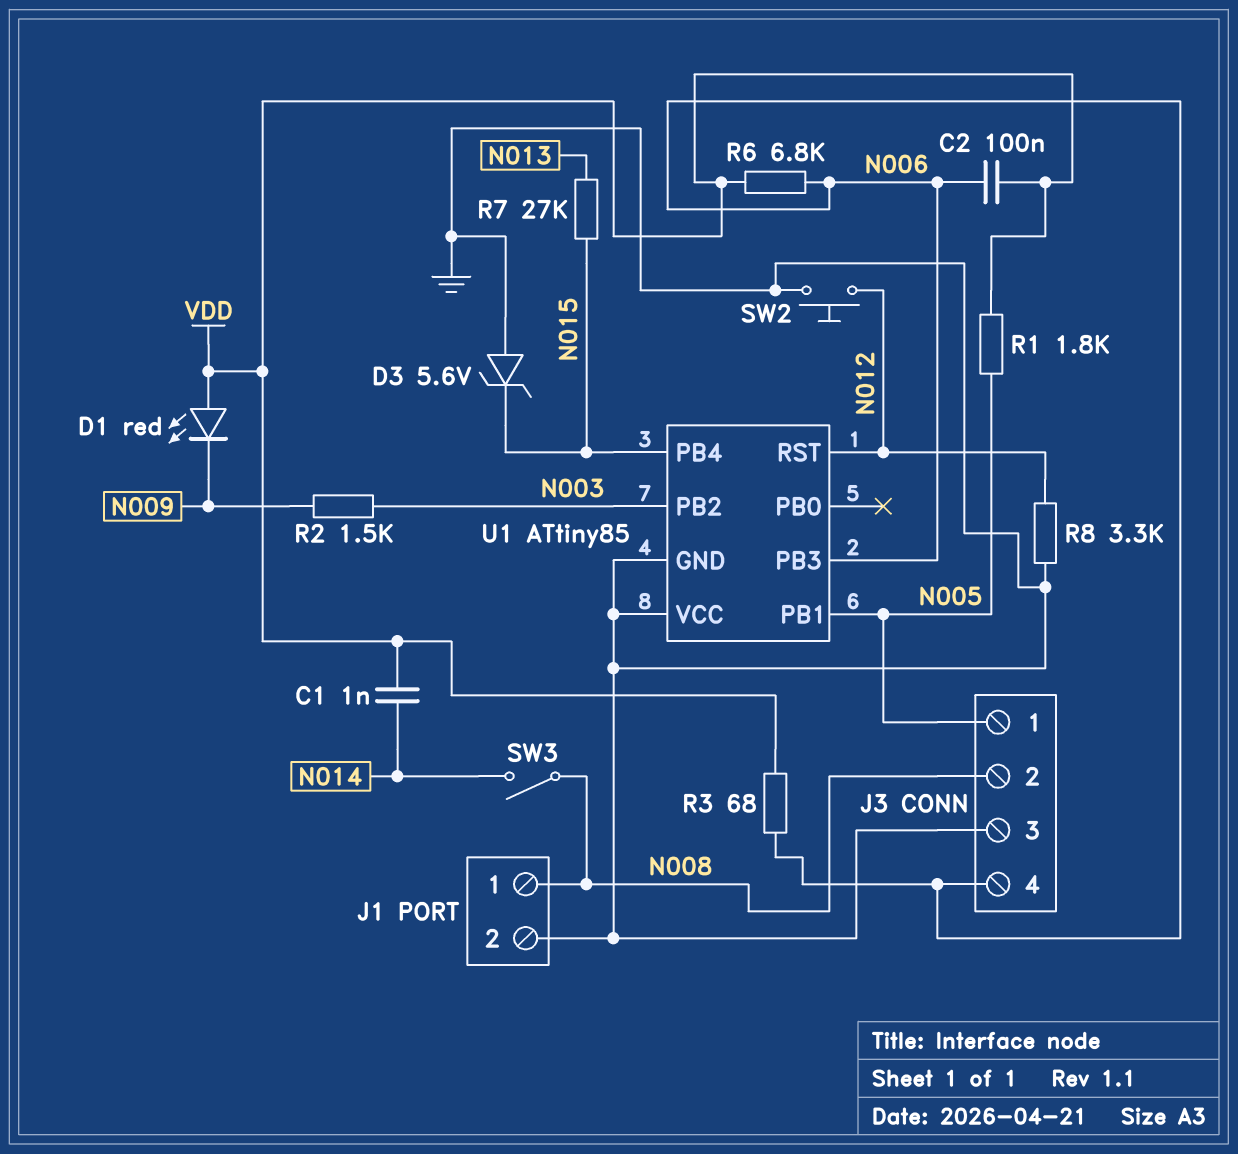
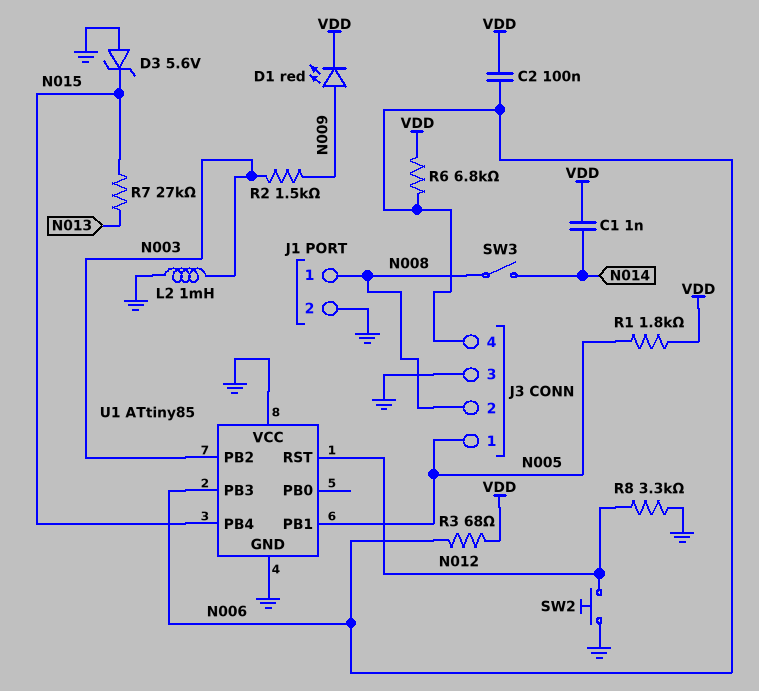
D1: LED red (A VDD, K N009) -> LED red (A N009, K VDD)
L2: none -> 1mH (GND, N003)

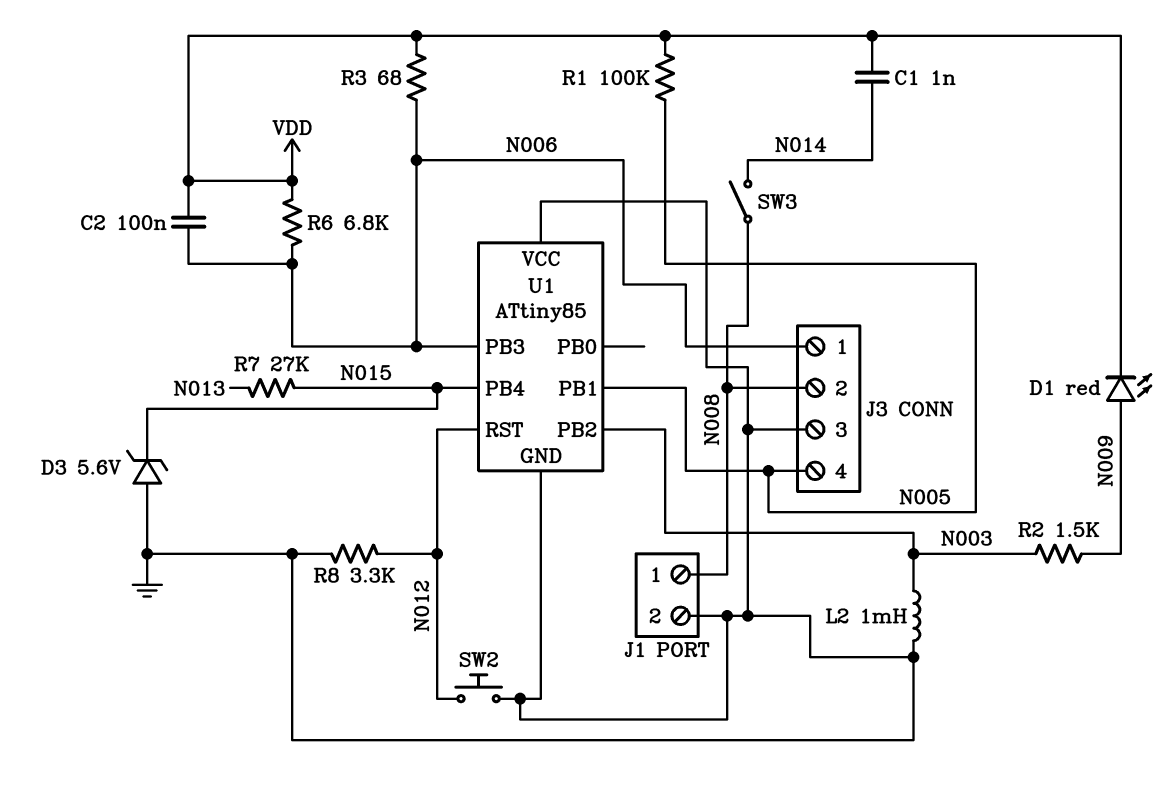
J3 pin 1: N005 -> N006
J3 pin 4: N006 -> N005
R1: 1.8k (N005, VDD) -> 100k (N005, VDD)

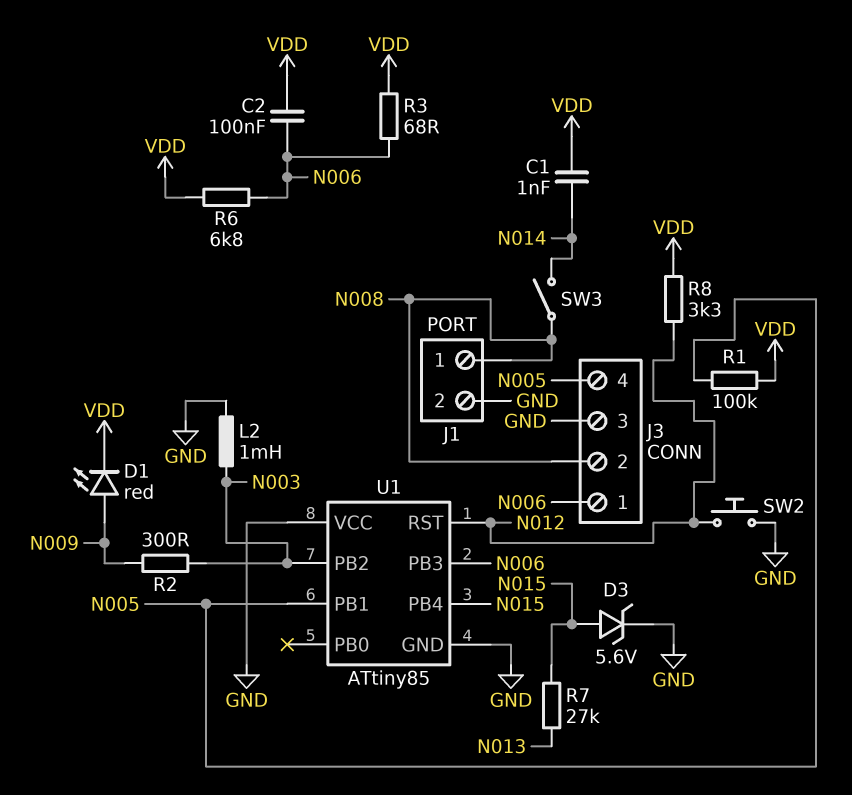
D3: zener 5.6V (A GND, K N015) -> zener 5.6V (A N015, K GND)
R2: 1.5k (N003, N009) -> 300 (N003, N009)
R8: 3.3k (GND, N012) -> 3.3k (N012, VDD)

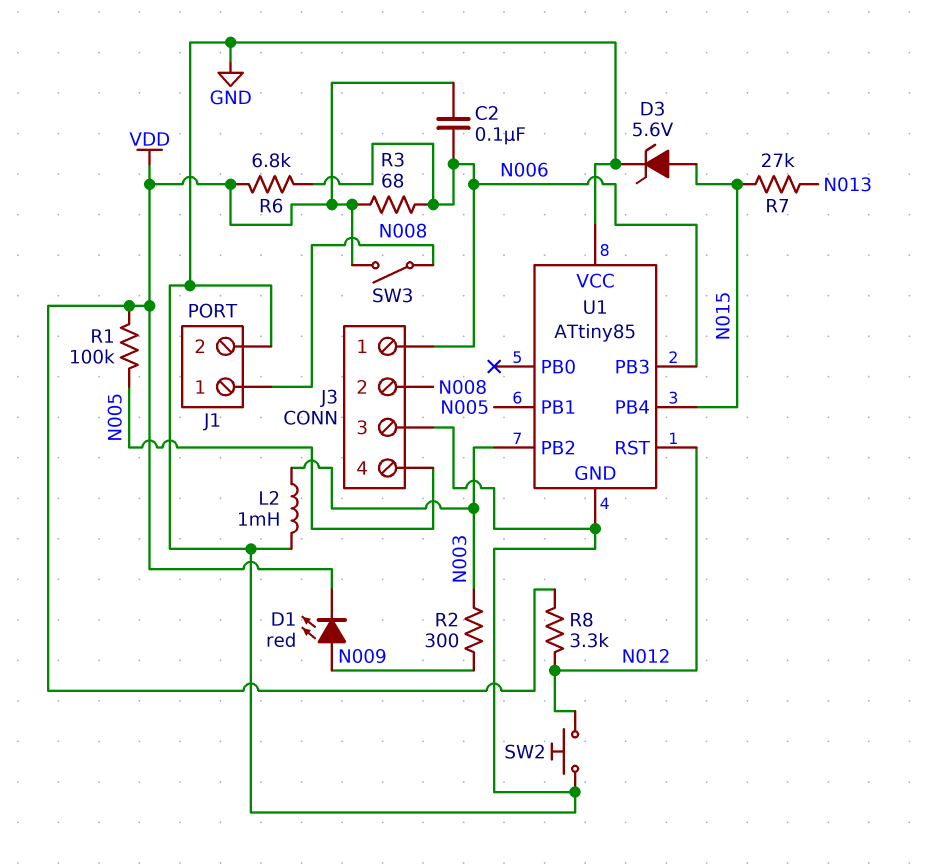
C1: 1nF (N014, VDD) -> none
SW3: switch (N008, N014) -> switch (N008, VDD)

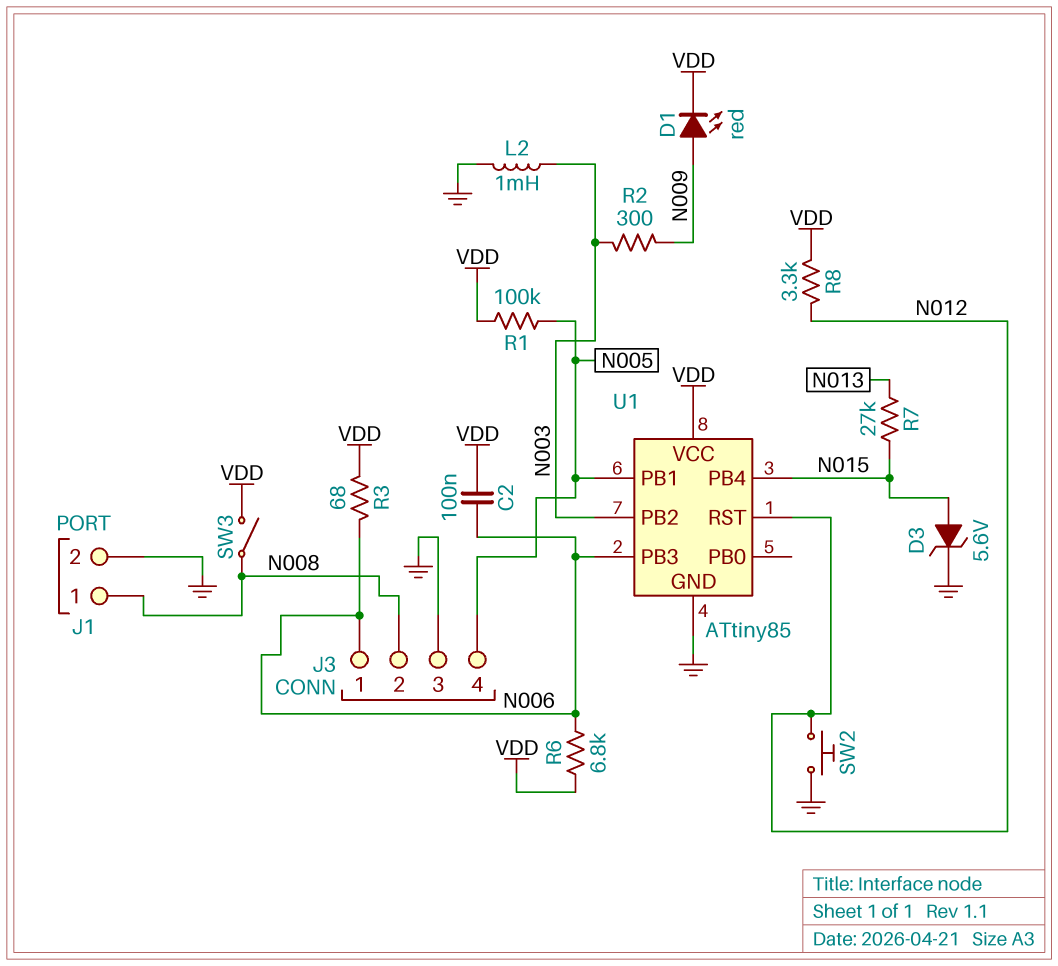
U1 pin VCC: GND -> VDD

